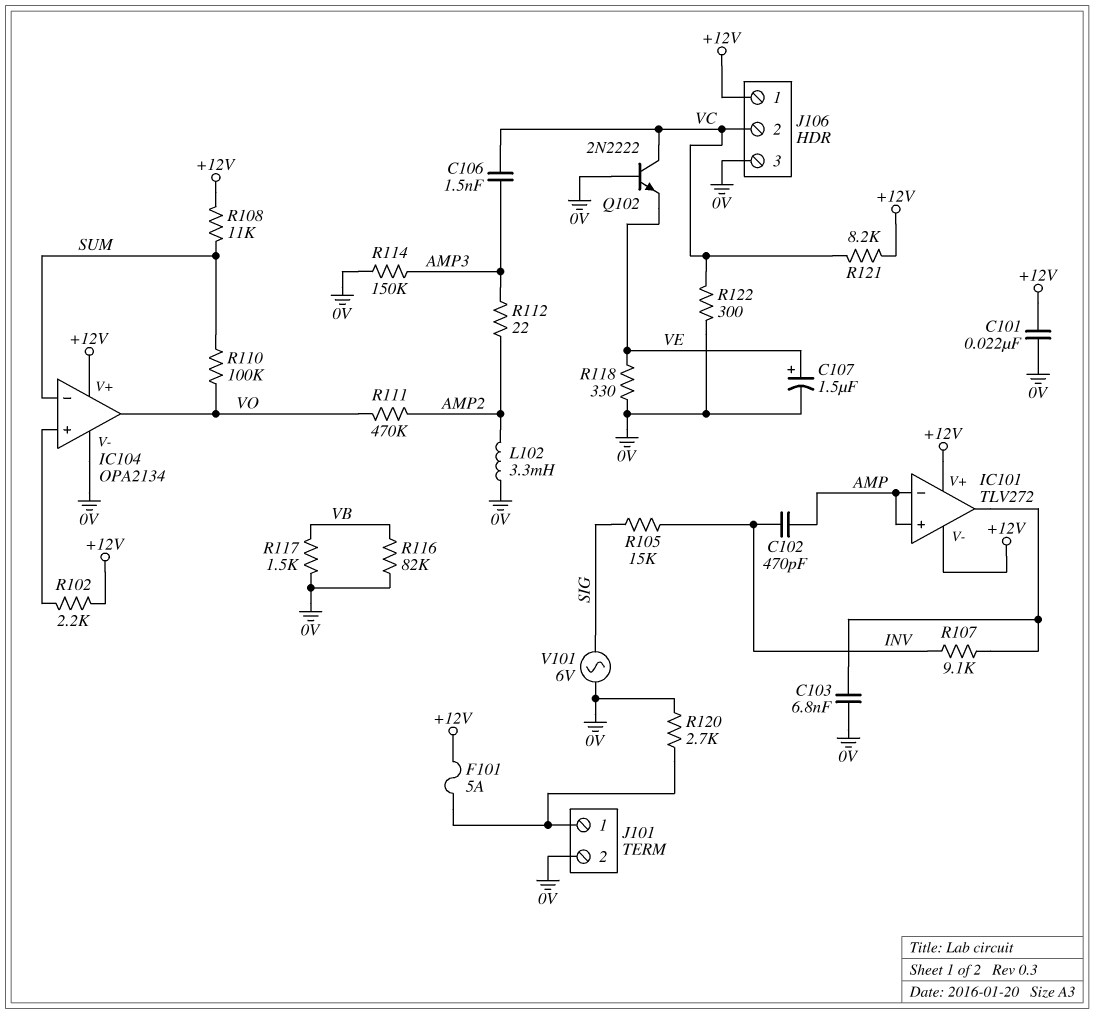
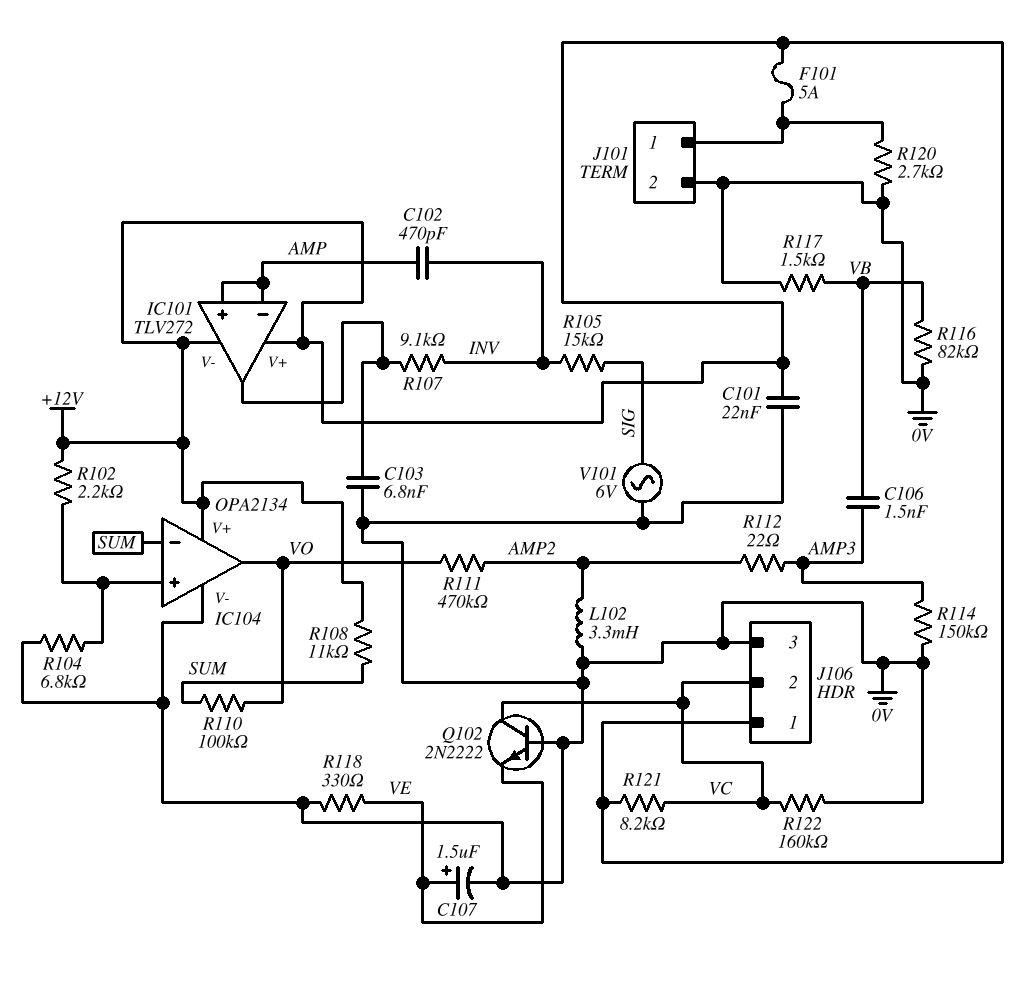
C106: 1.5nF (AMP3, VC) -> 1.5nF (AMP3, VB)
R104: none -> 6.8k (0V, IC104/in+)
R122: 300 (0V, VC) -> 160k (0V, VC)

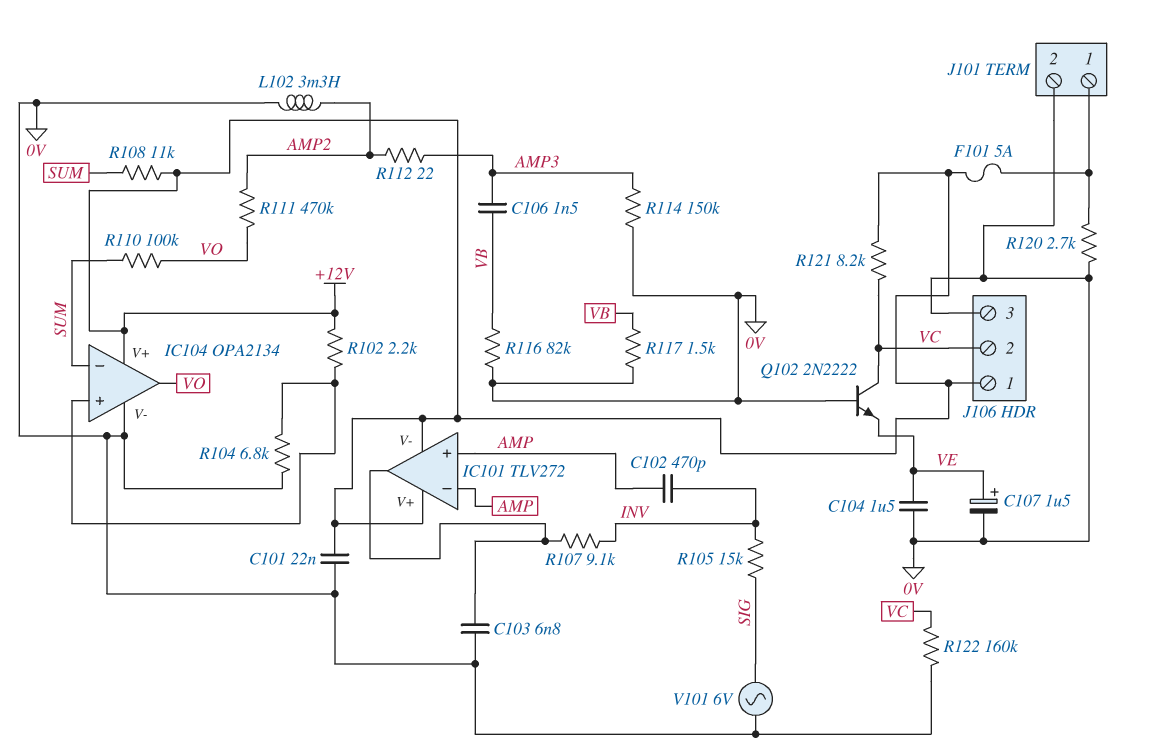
C104: none -> 1.5uF (0V, VE)
R118: 330 (0V, VE) -> none

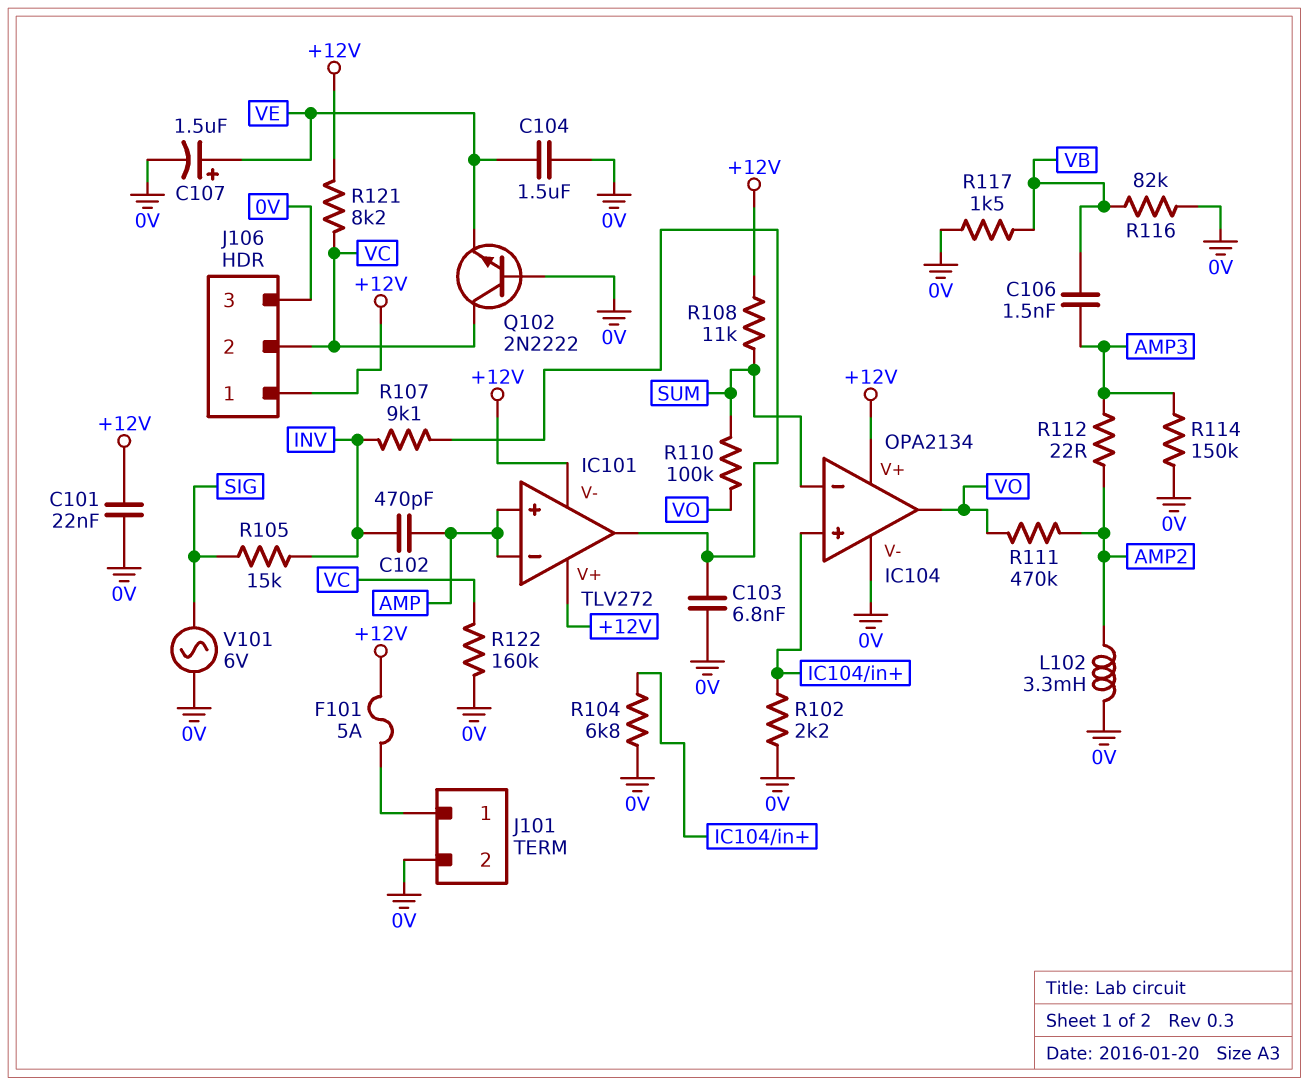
R102: 2.2k (+12V, IC104/in+) -> 2.2k (0V, IC104/in+)
R120: 2.7k (0V, J101/1) -> none

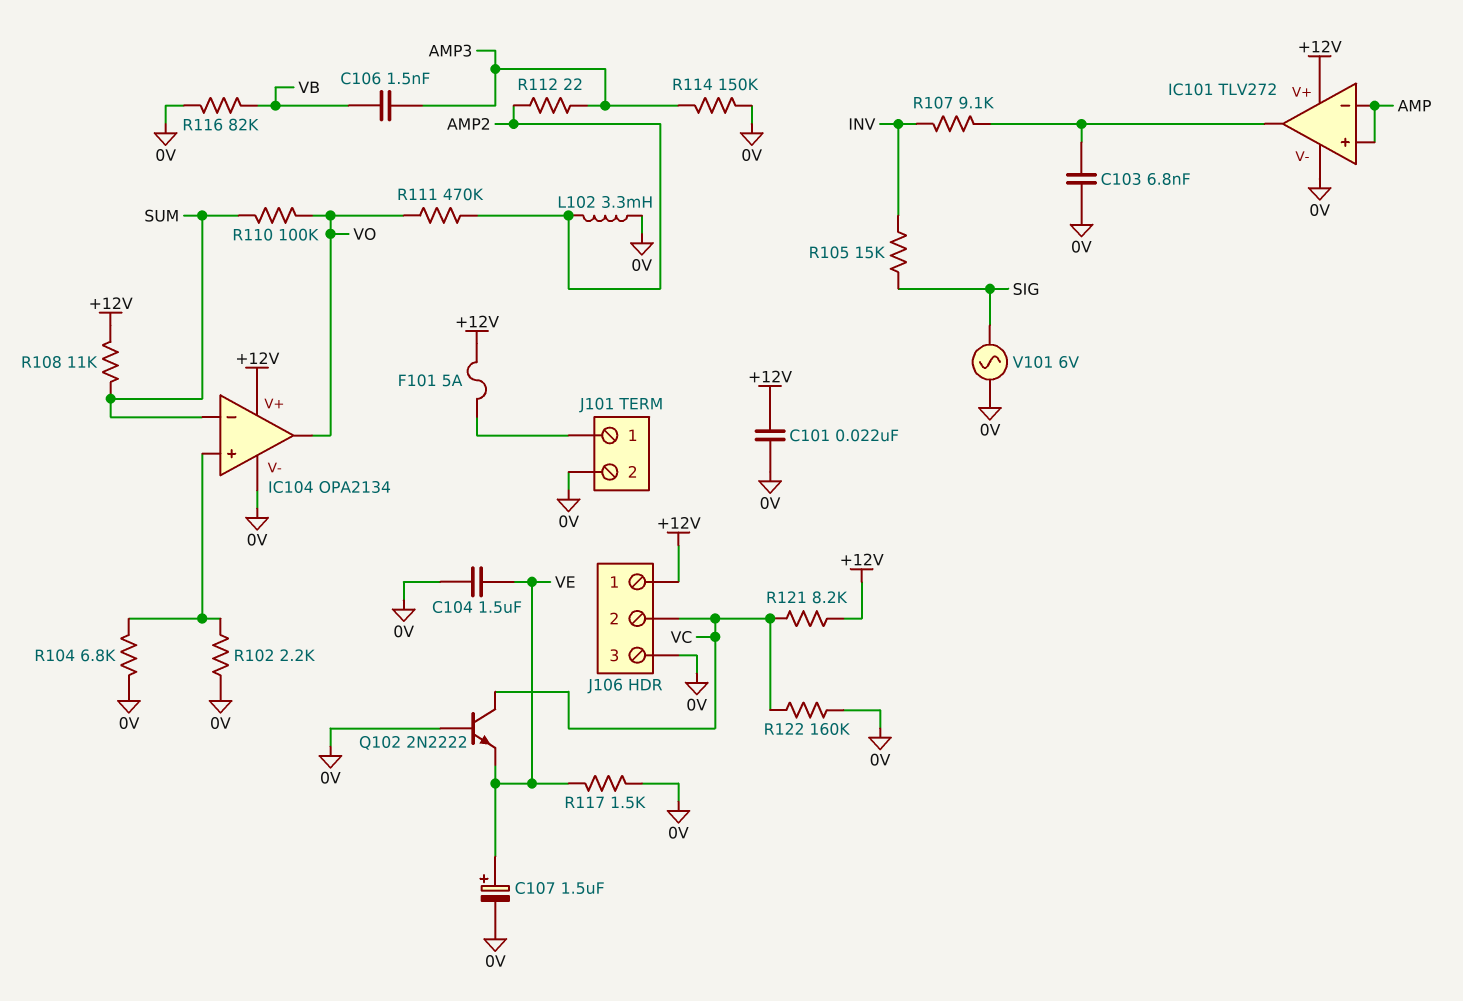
C102: 470pF (AMP, INV) -> none
IC101 pin V-: +12V -> 0V
R117: 1.5k (0V, VB) -> 1.5k (0V, VE)

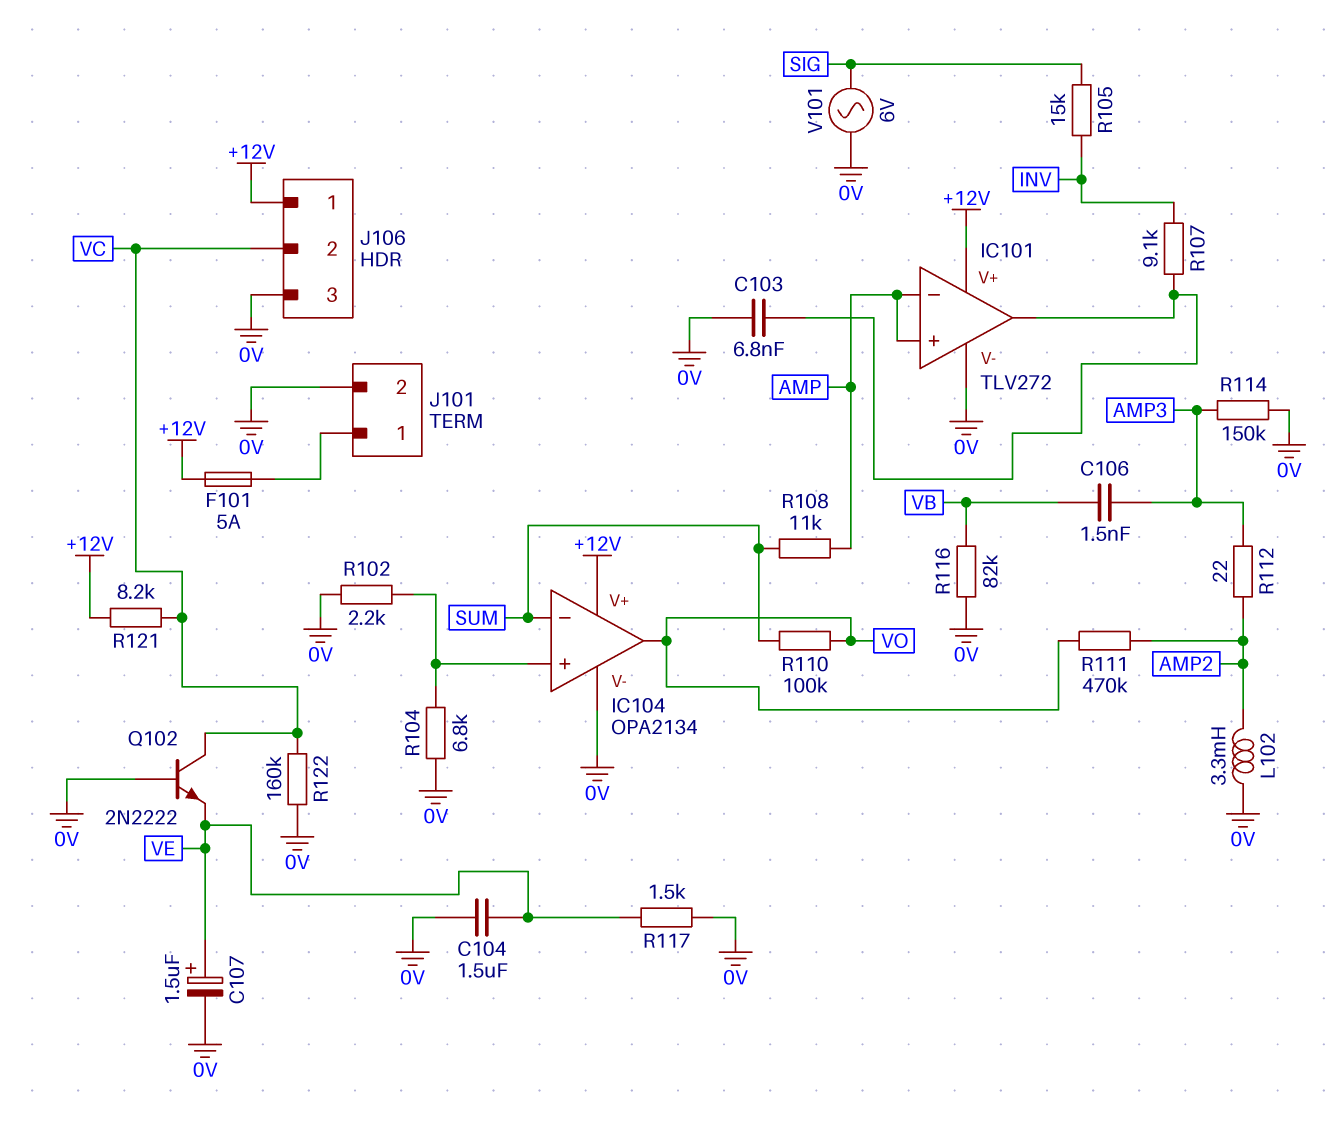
C101: 22nF (+12V, 0V) -> none
R108: 11k (+12V, SUM) -> 11k (AMP, SUM)

